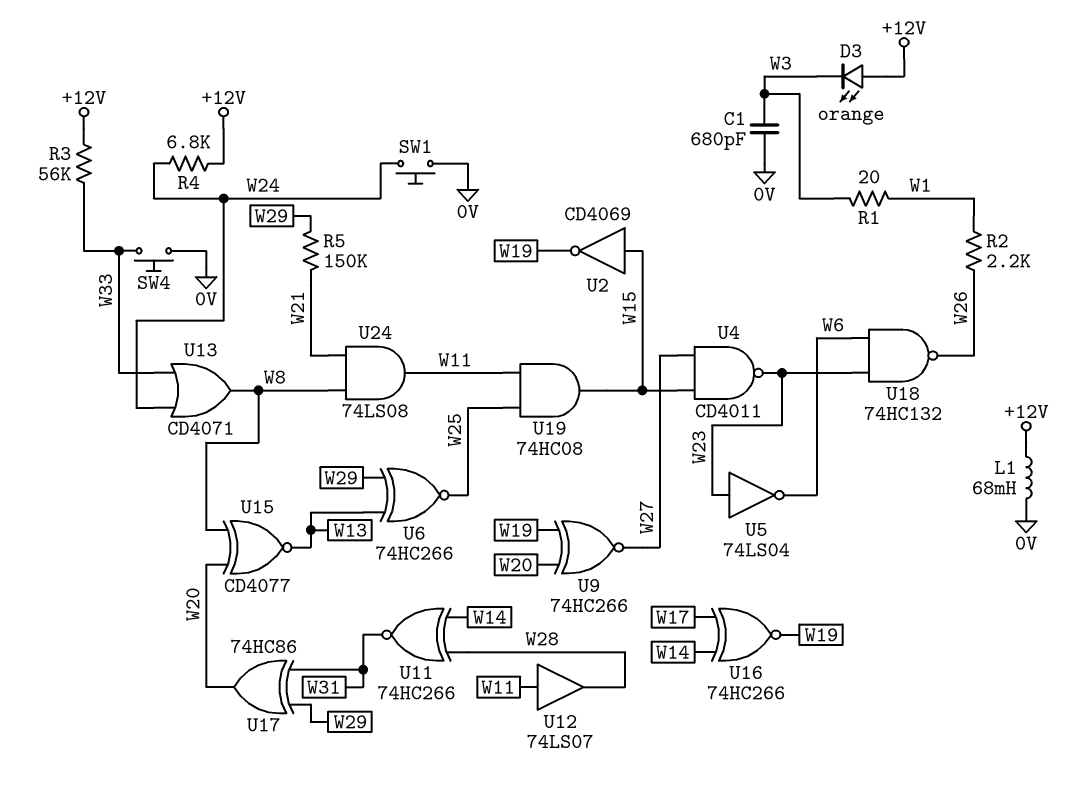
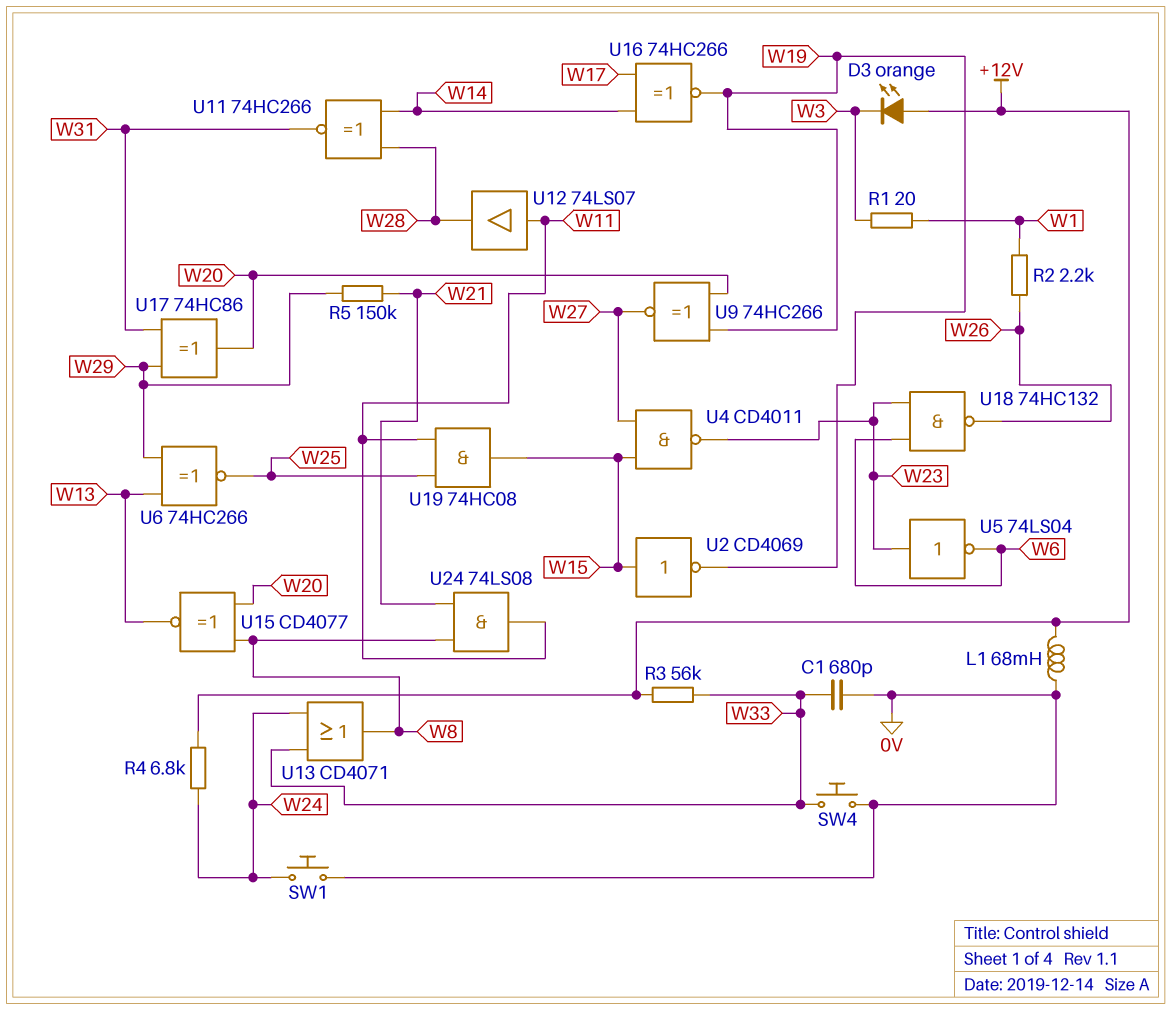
C1: 680pF (0V, W3) -> 680pF (0V, W33)

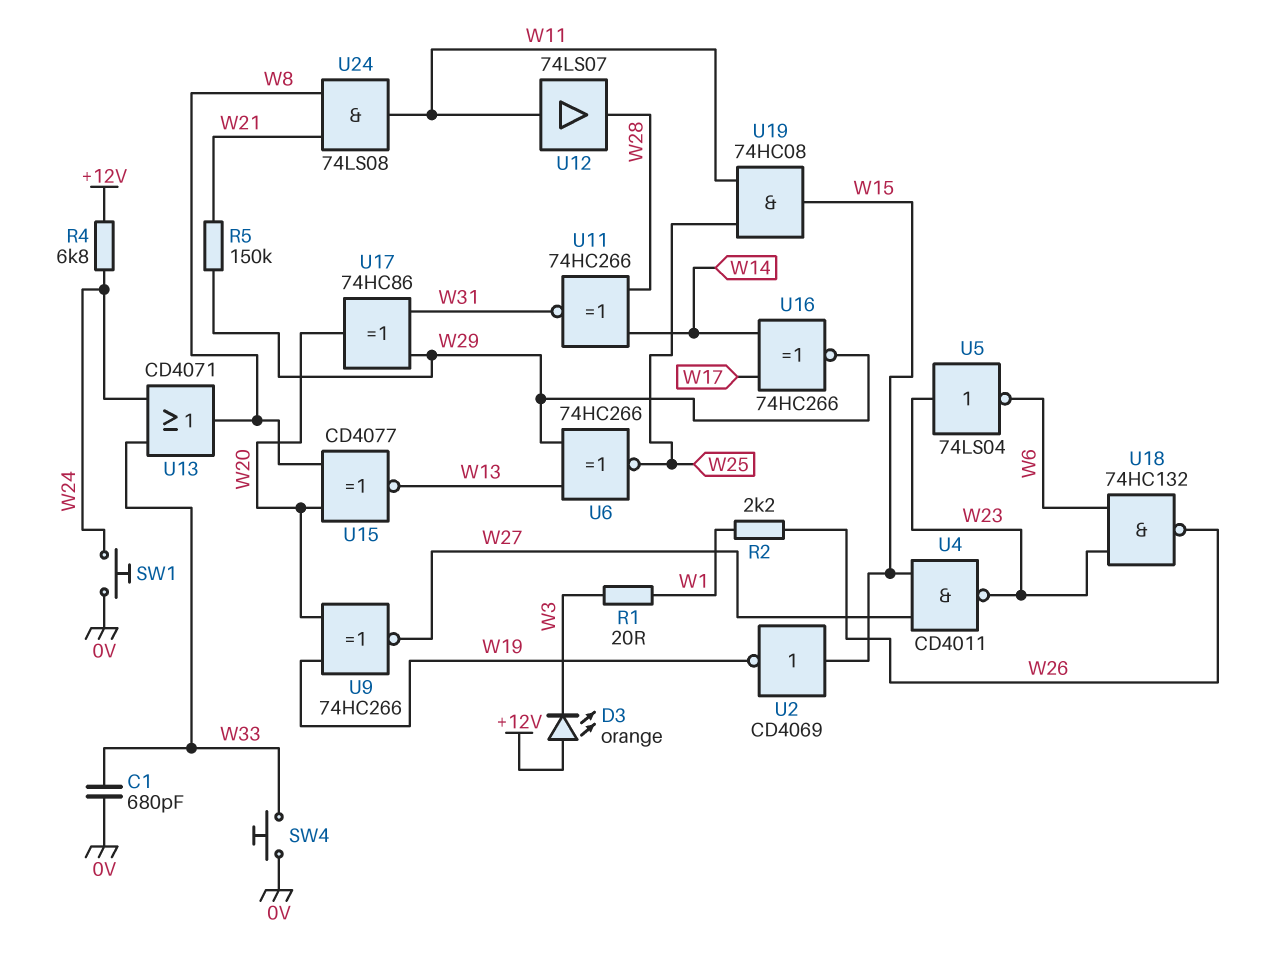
L1: 68mH (+12V, 0V) -> none
R3: 56k (+12V, W33) -> none
U16: XNOR 74HC266 (in W14, in W17, out W19) -> XNOR 74HC266 (in W14, in W17, out W29)

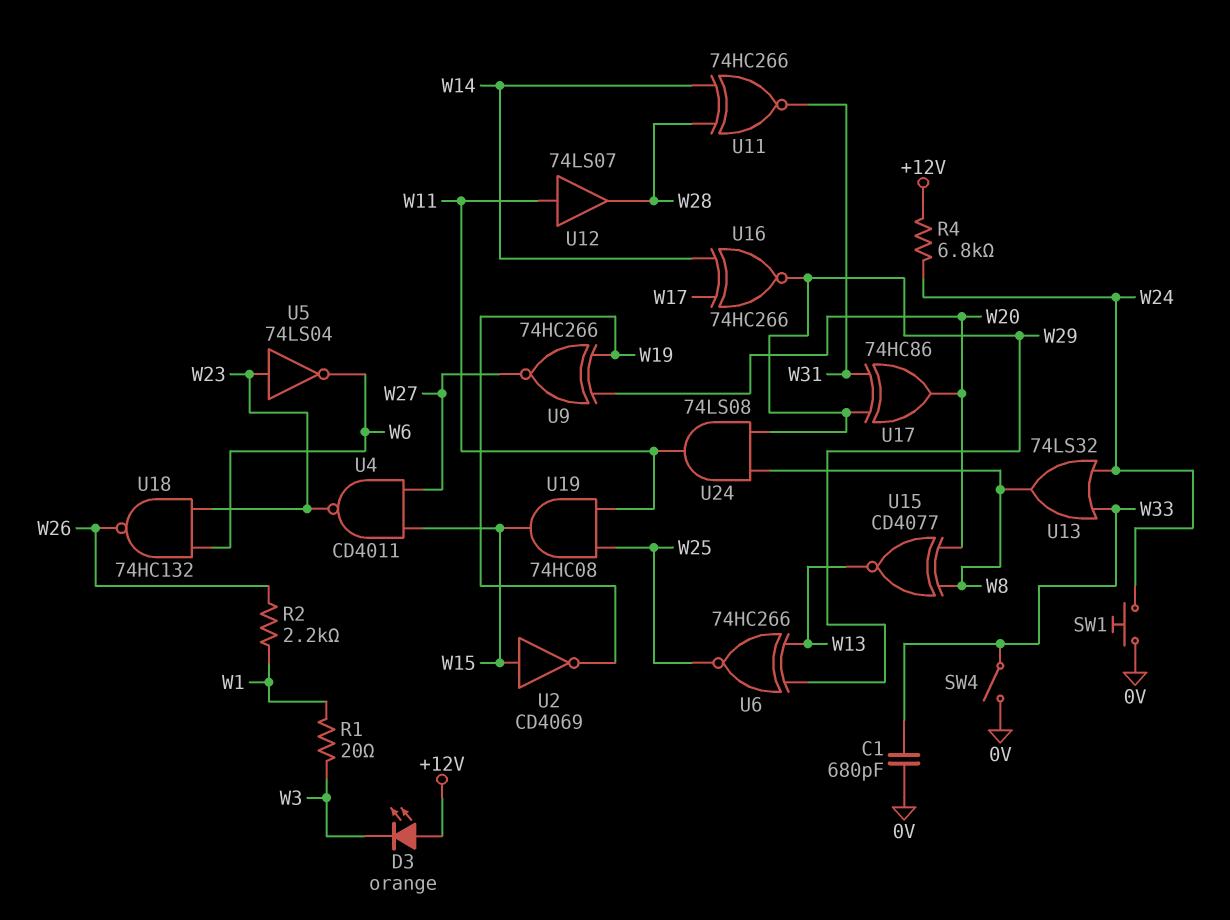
R5: 150k (W21, W29) -> none
SW4: button (0V, W33) -> switch (0V, W33)
U13: OR CD4071 (in W24, in W33, out W8) -> OR 74LS32 (in W24, in W33, out W8)
U24: AND 74LS08 (in W8, in W21, out W11) -> AND 74LS08 (in W8, in W29, out W11)

